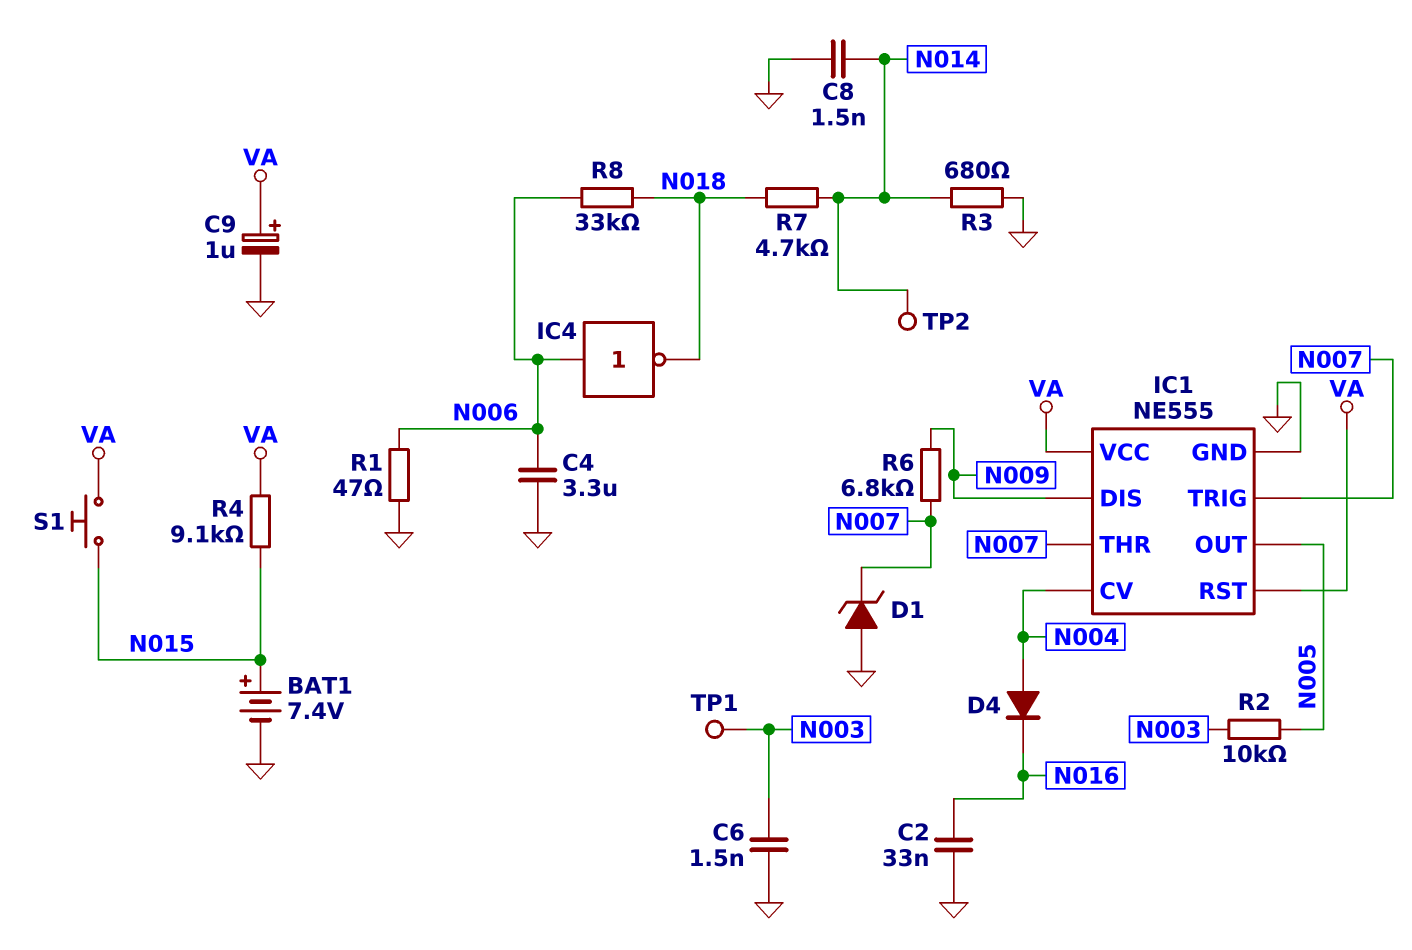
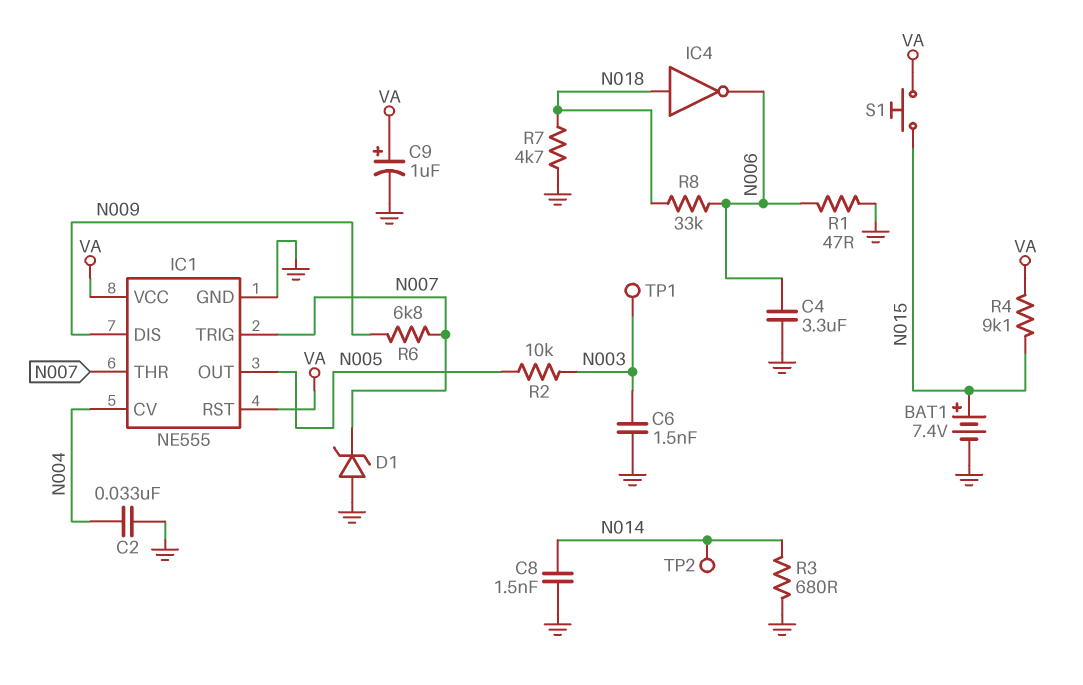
C2: 33nF (GND, N016) -> 33nF (GND, N004)
D4: diode (A N004, K N016) -> none
IC4: NOT (in N006, out N018) -> NOT (in N018, out N006)
R7: 4.7k (N014, N018) -> 4.7k (GND, N018)

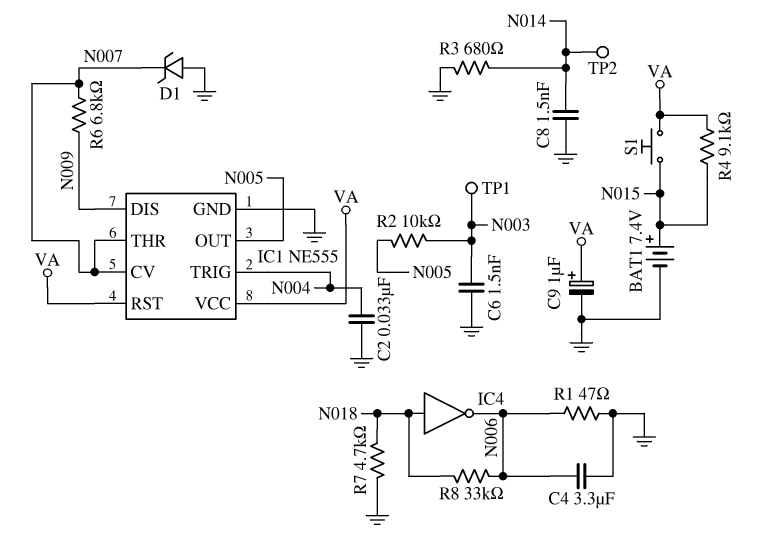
IC1 pin CV: N004 -> N007
IC1 pin TRIG: N007 -> N004

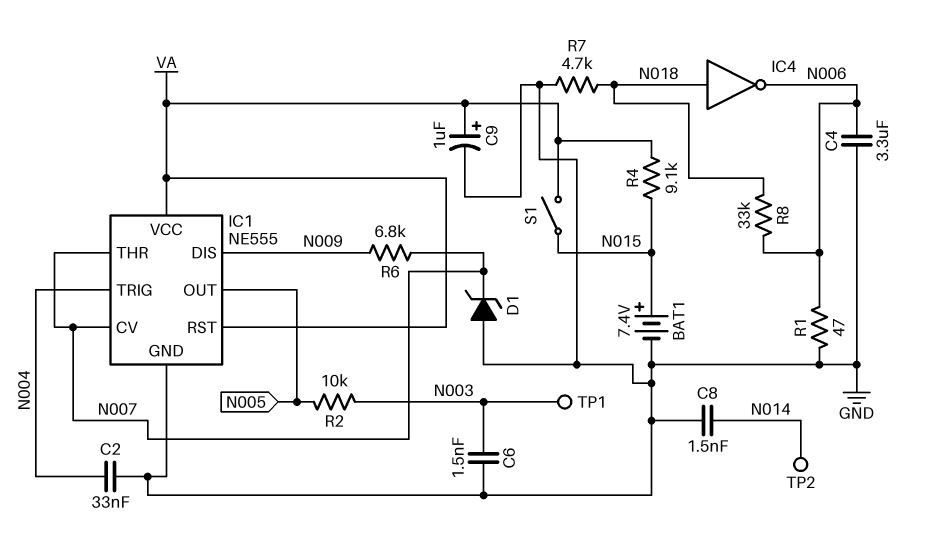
R3: 680 (GND, N014) -> none
S1: button (N015, VA) -> switch (N015, VA)

